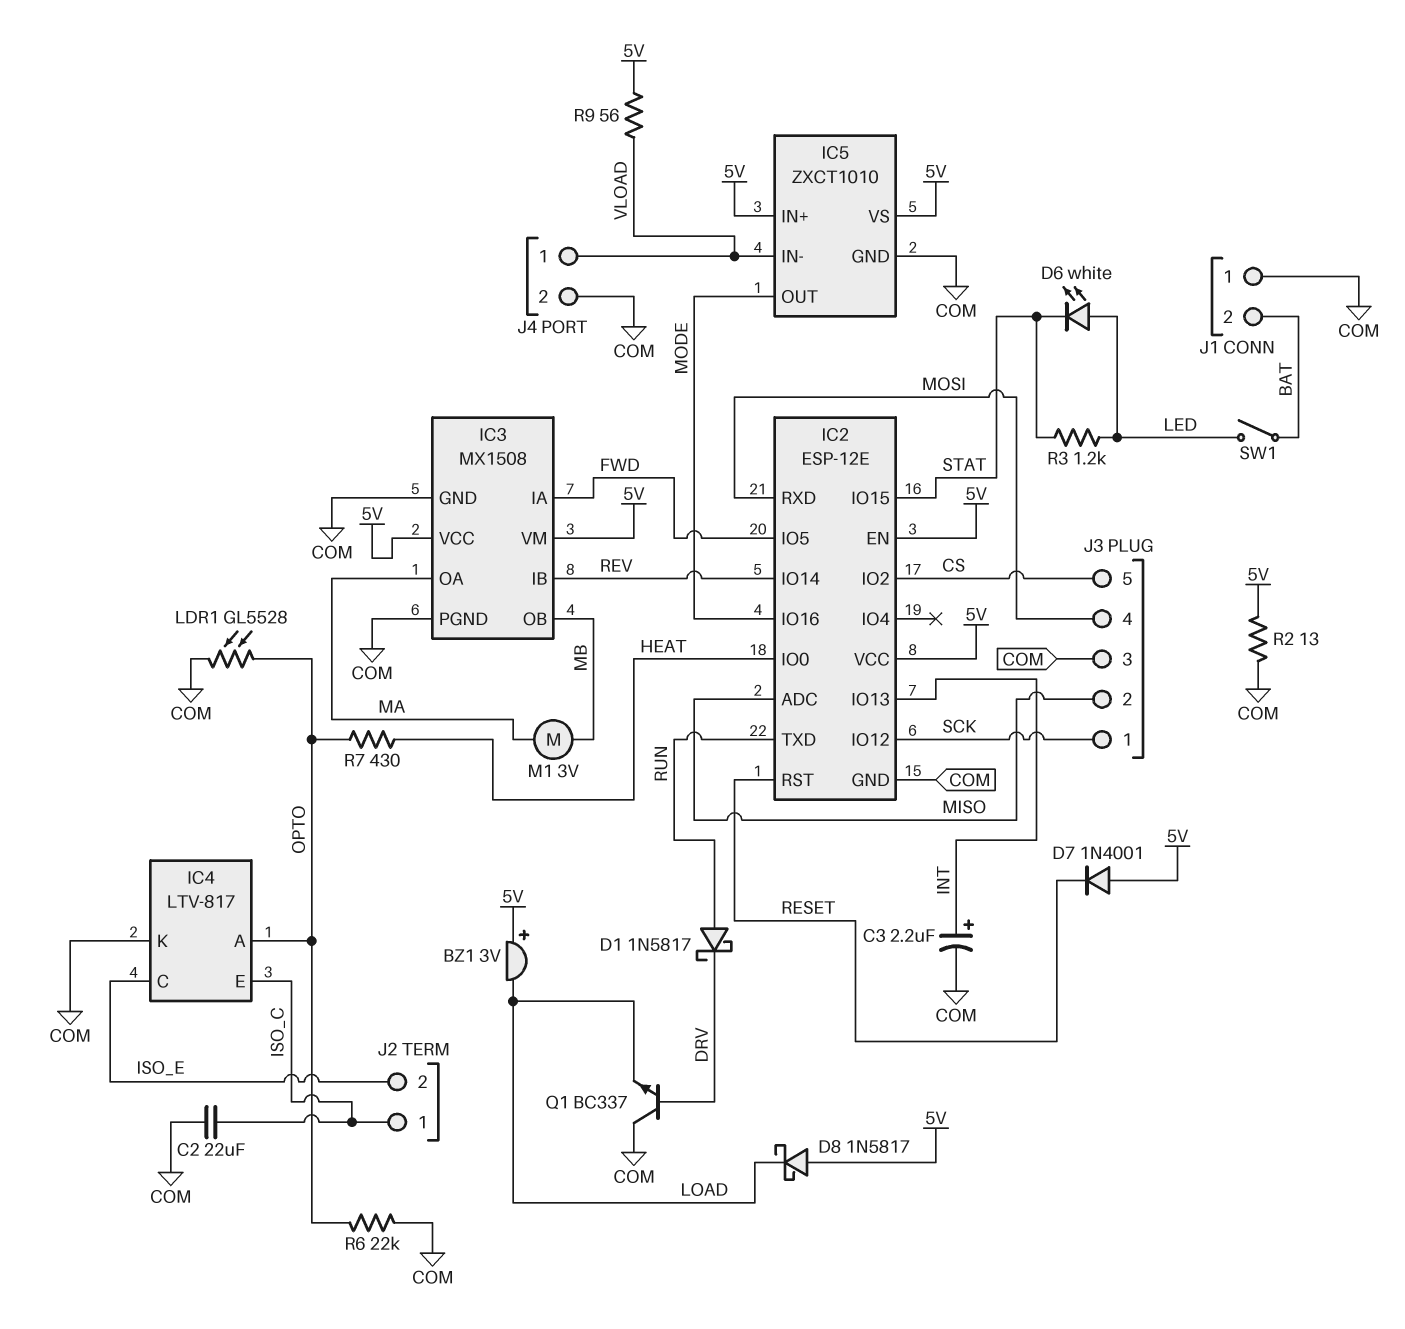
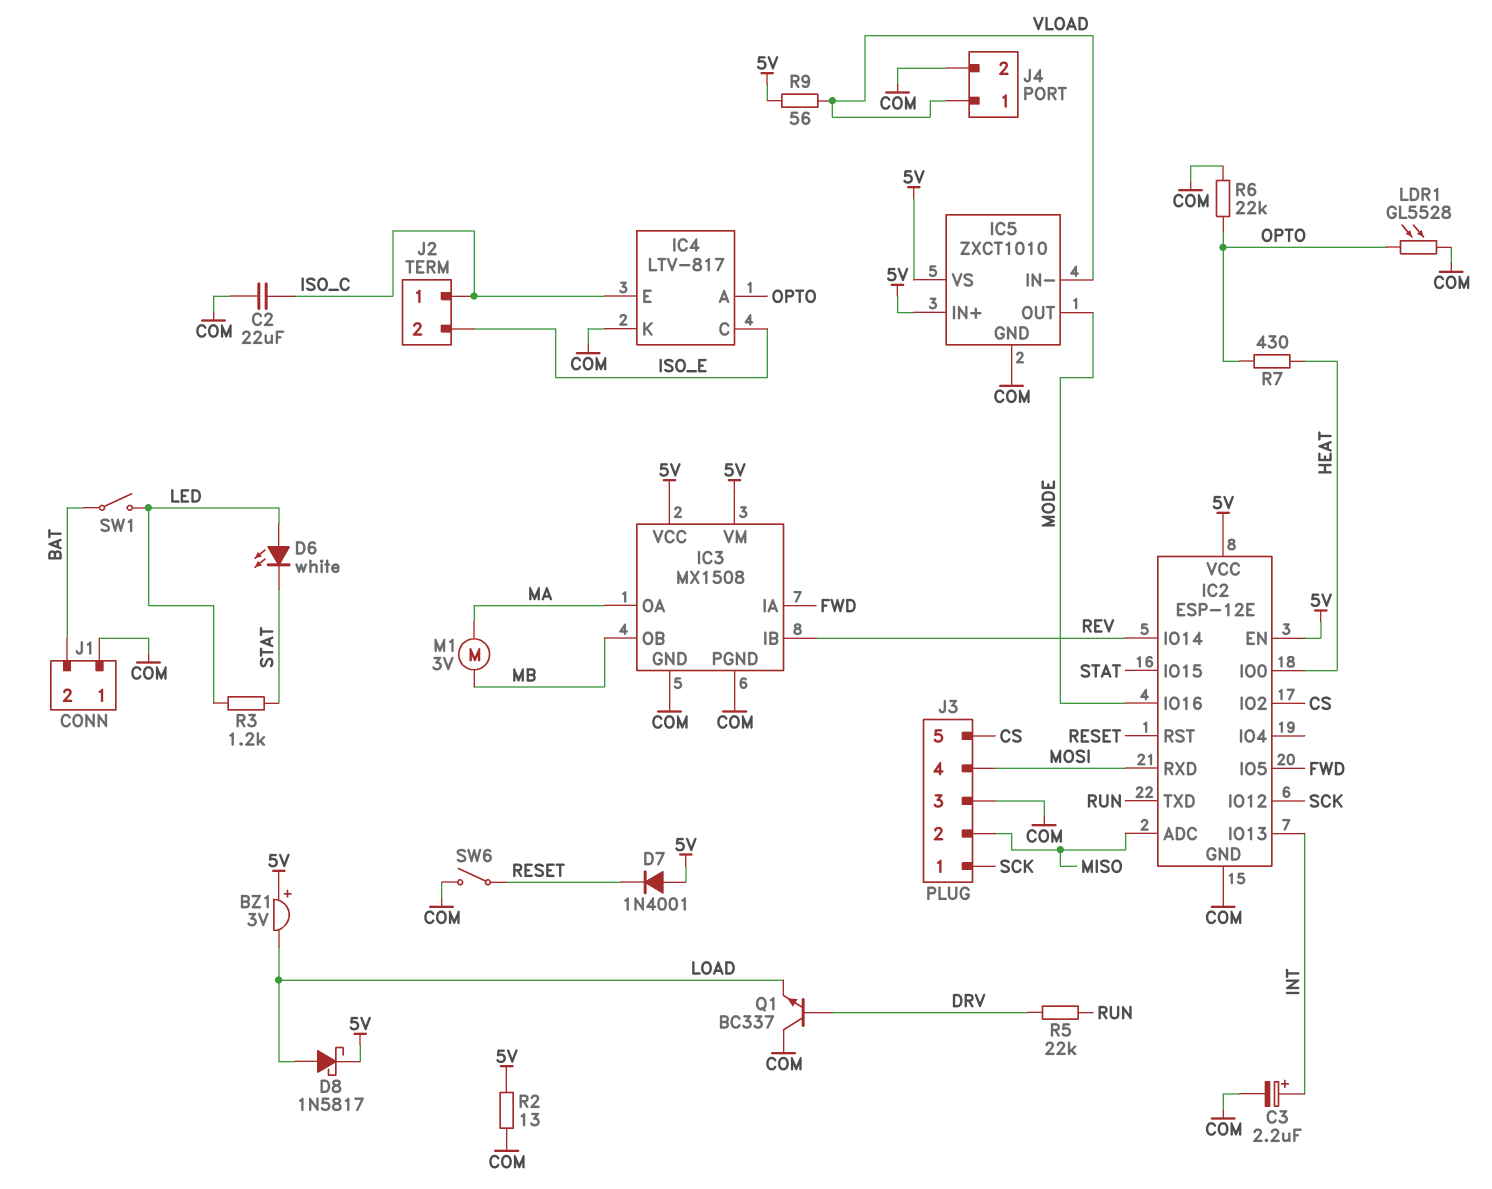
D1: schottky 1N5817 (A RUN, K DRV) -> none
D8: schottky 1N5817 (A 5V, K LOAD) -> schottky 1N5817 (A LOAD, K 5V)
R5: none -> 22k (DRV, RUN)
SW6: none -> switch (COM, RESET)

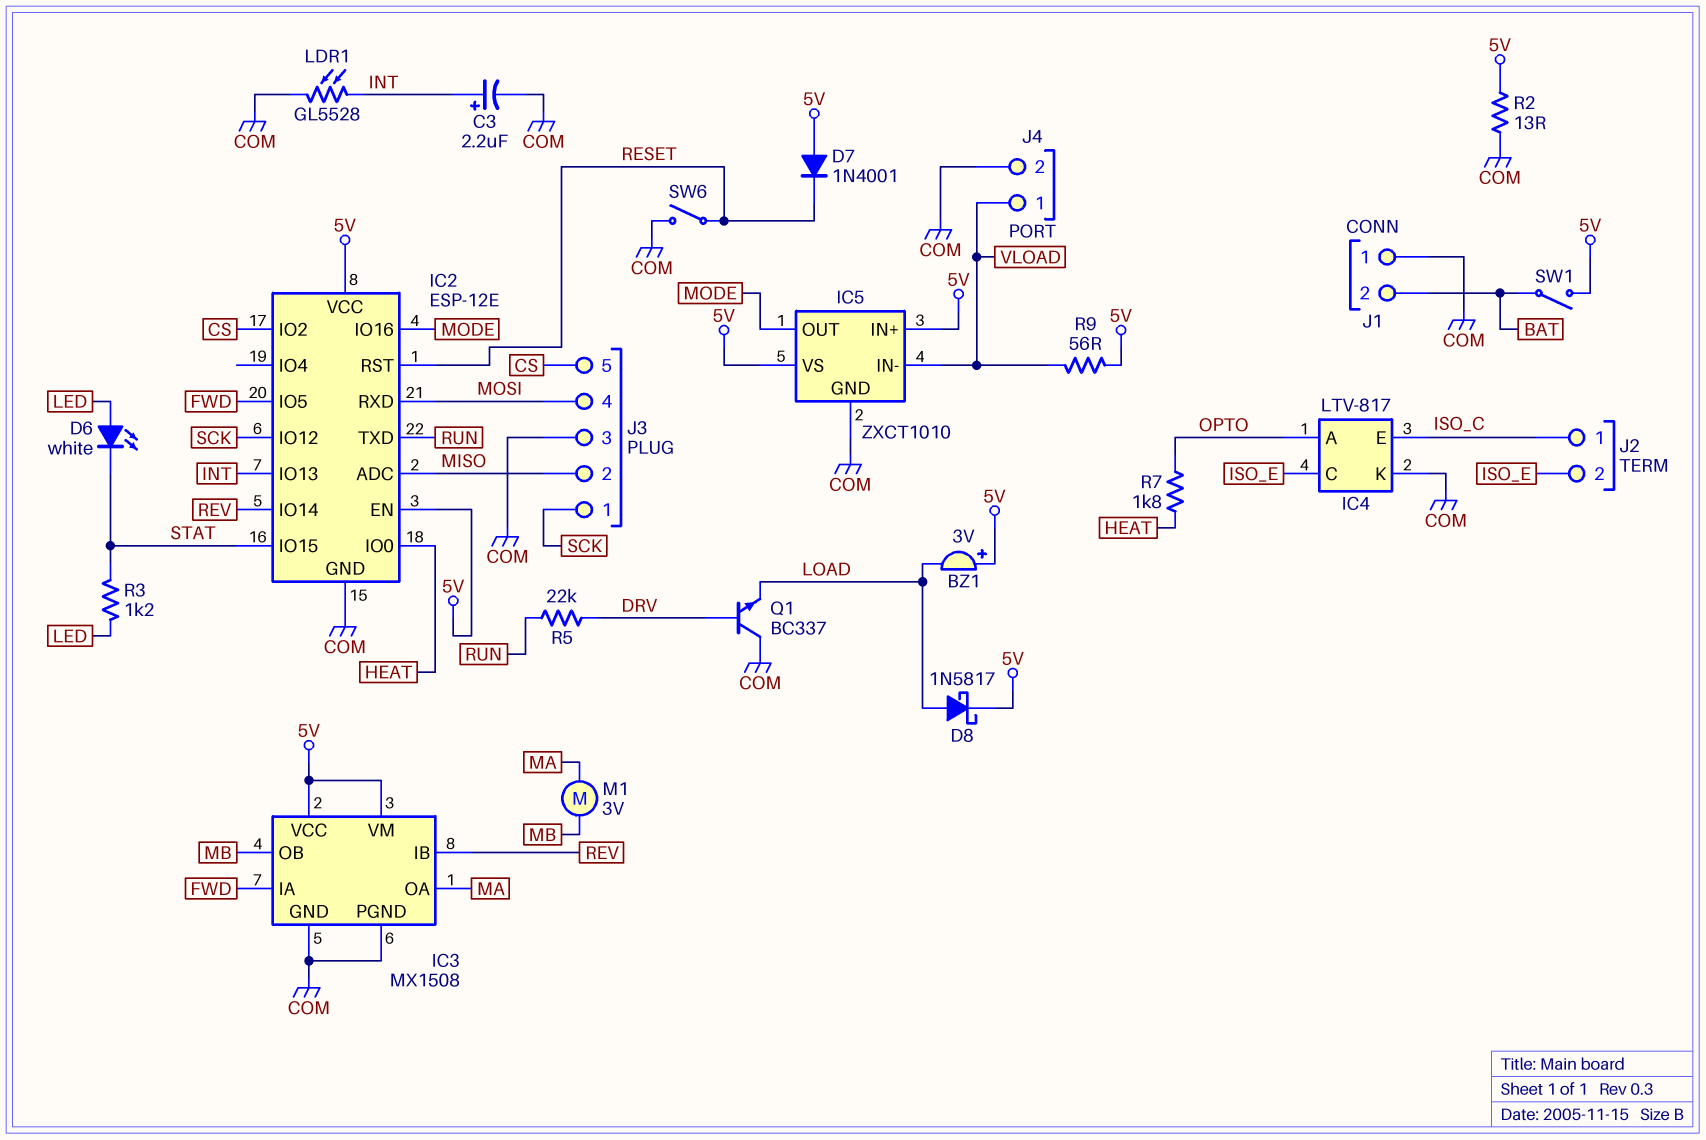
C2: 22uF (COM, ISO_C) -> none
LDR1: GL5528 (COM, OPTO) -> GL5528 (COM, INT)
R6: 22k (COM, OPTO) -> none
R7: 430 (HEAT, OPTO) -> 1.8k (HEAT, OPTO)
SW1: switch (BAT, LED) -> switch (5V, BAT)

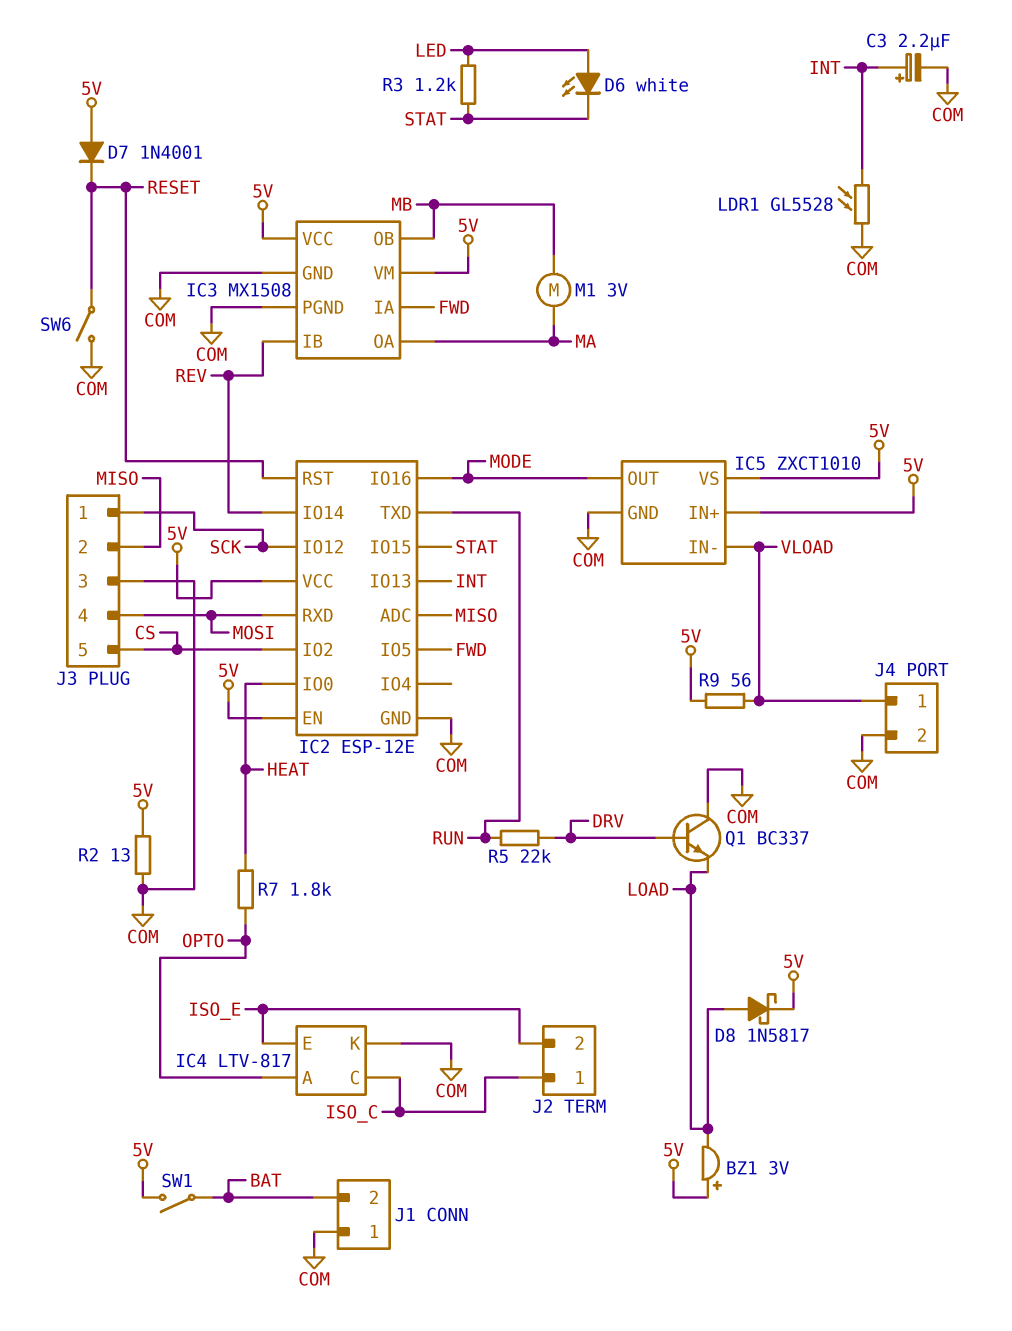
IC4 pin C: ISO_E -> ISO_C
IC4 pin E: ISO_C -> ISO_E

